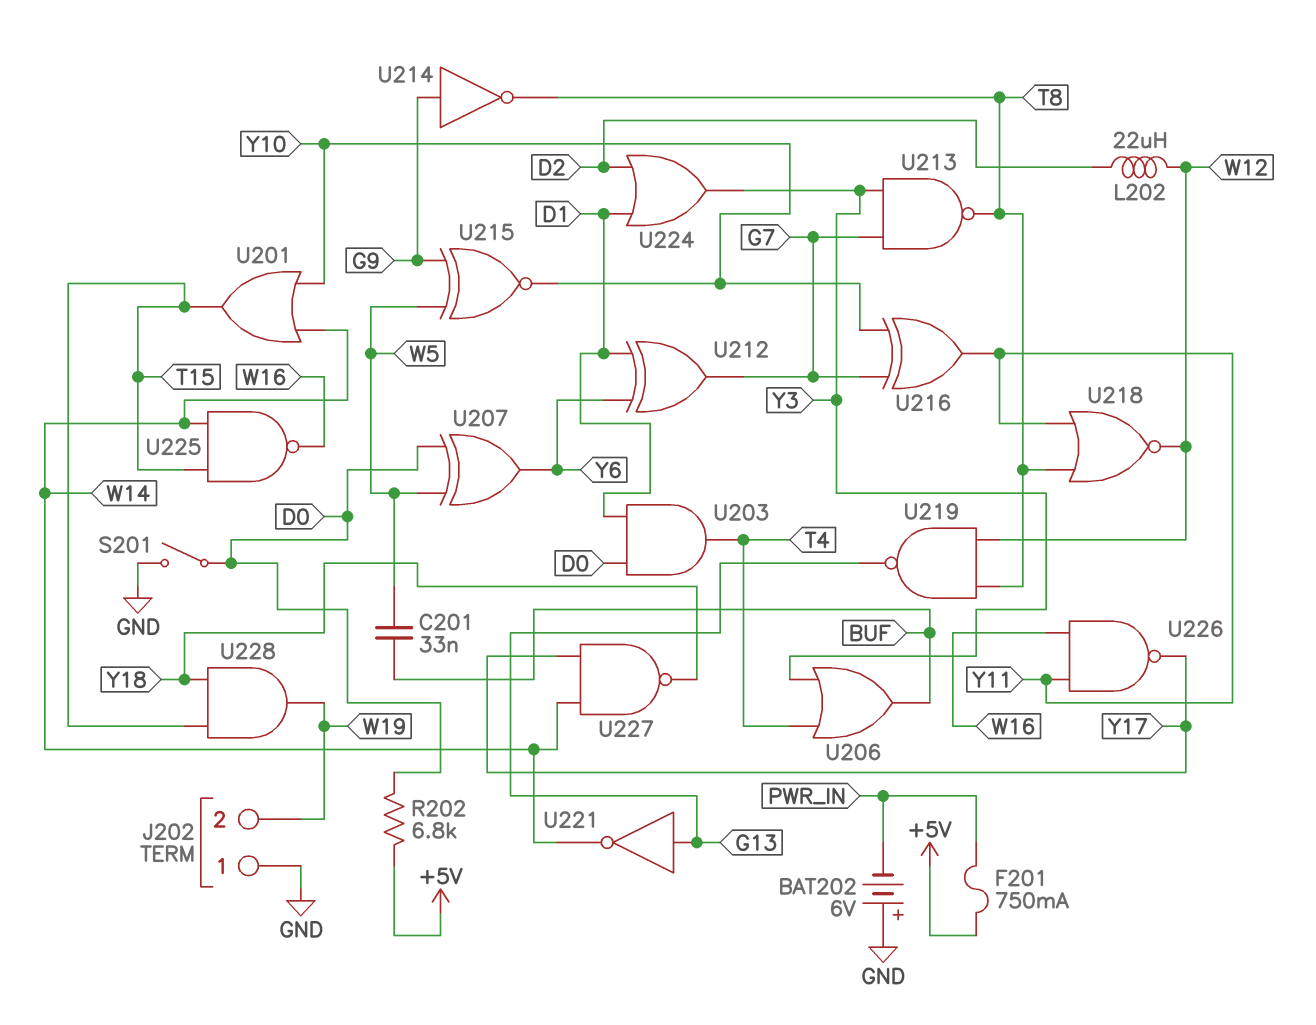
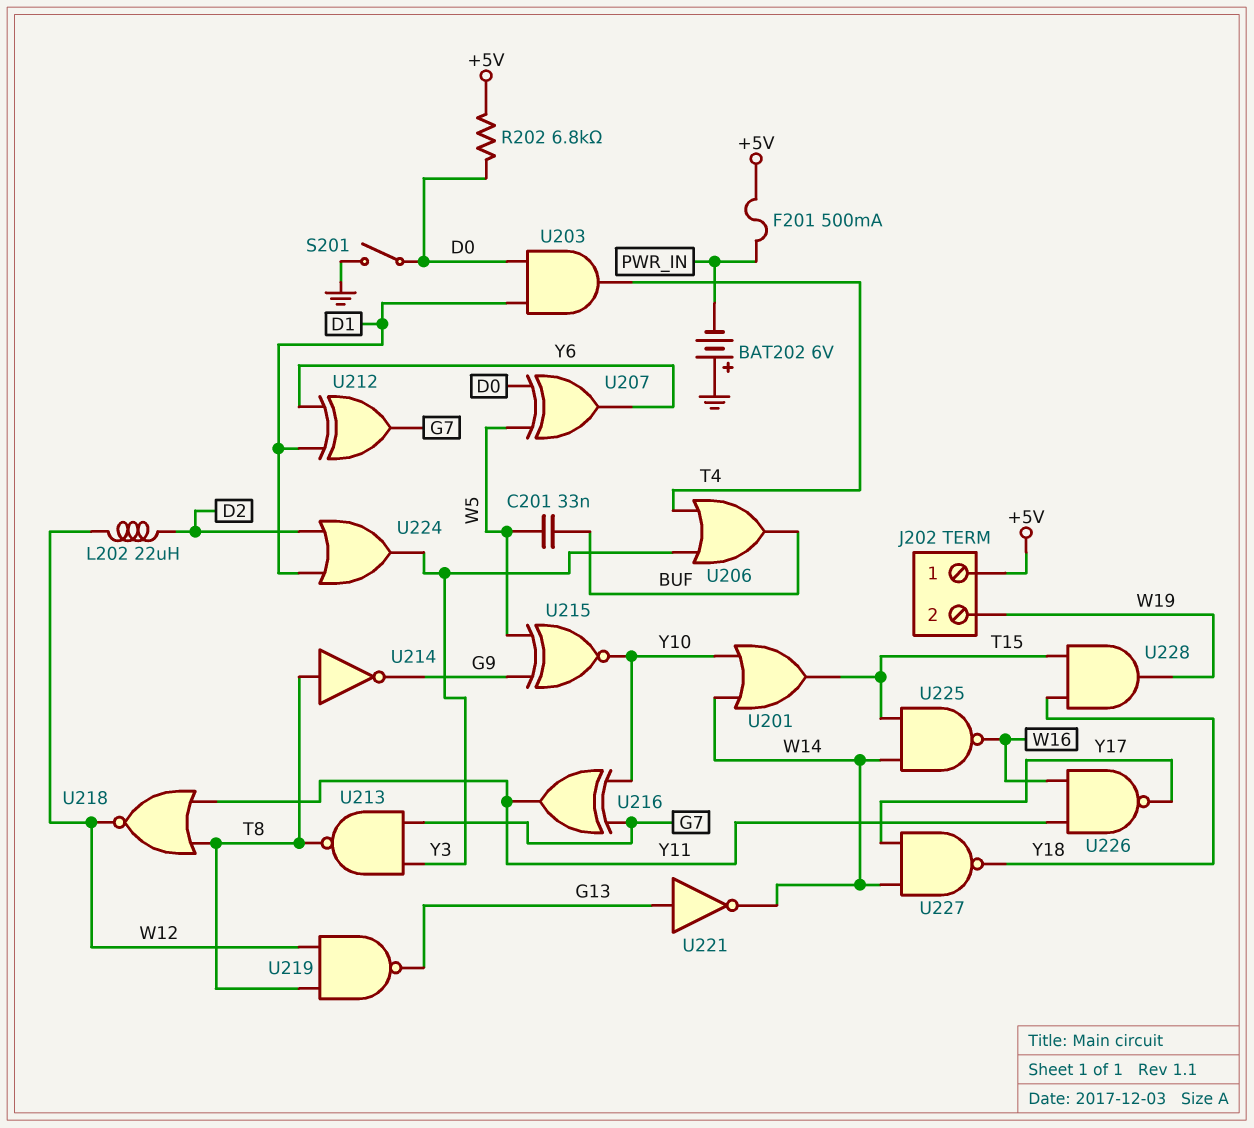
F201: 750mA (+5V, PWR_IN) -> 500mA (+5V, PWR_IN)
J202 pin 1: GND -> +5V
U214: NOT (in G9, out T8) -> NOT (in T8, out G9)

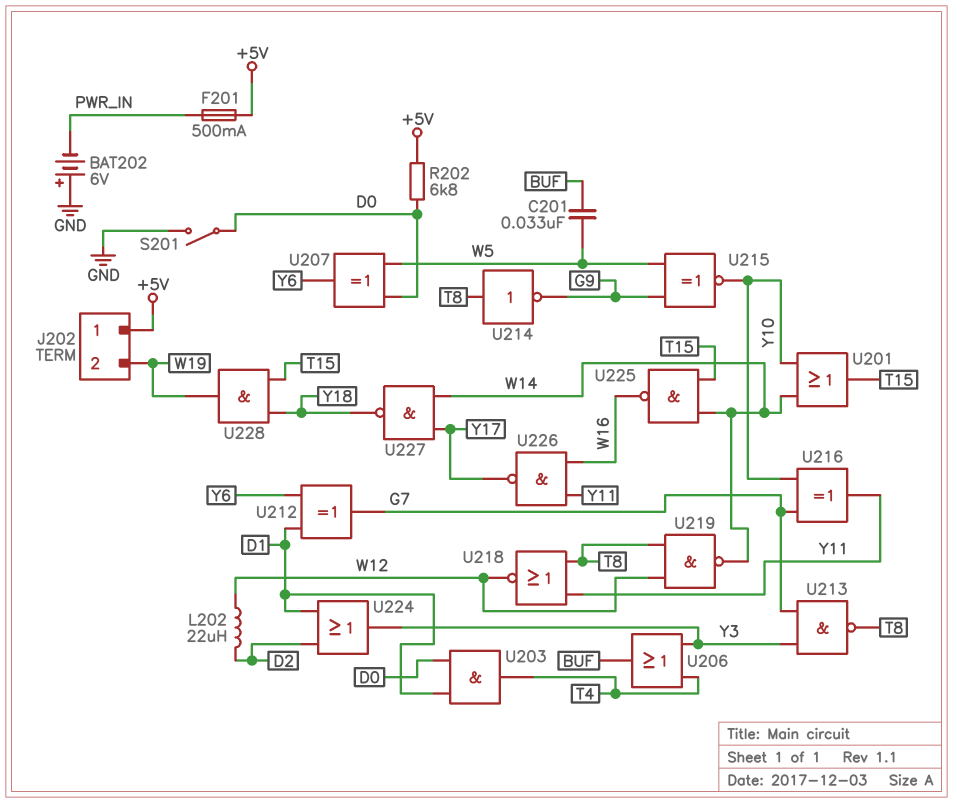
U219: NAND (in T8, in W12, out G13) -> NAND (in T8, in W12, out W14)
U221: NOT (in G13, out W14) -> none

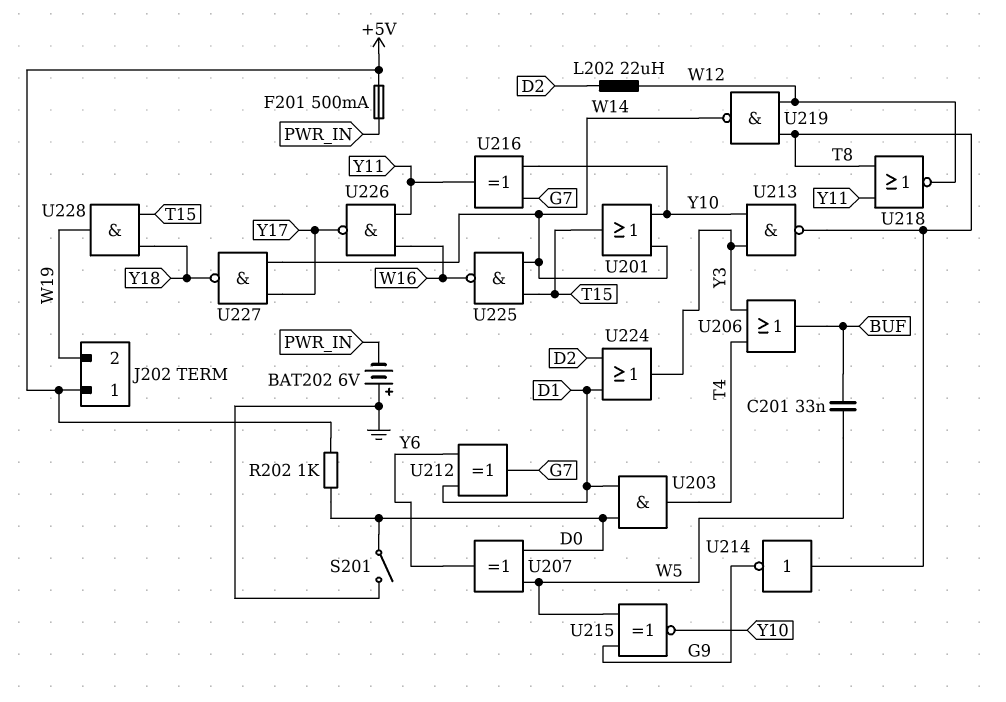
R202: 6.8k (+5V, D0) -> 1k (+5V, D0)
U213: NAND (in G7, in Y3, out T8) -> NAND (in Y3, in Y10, out T8)

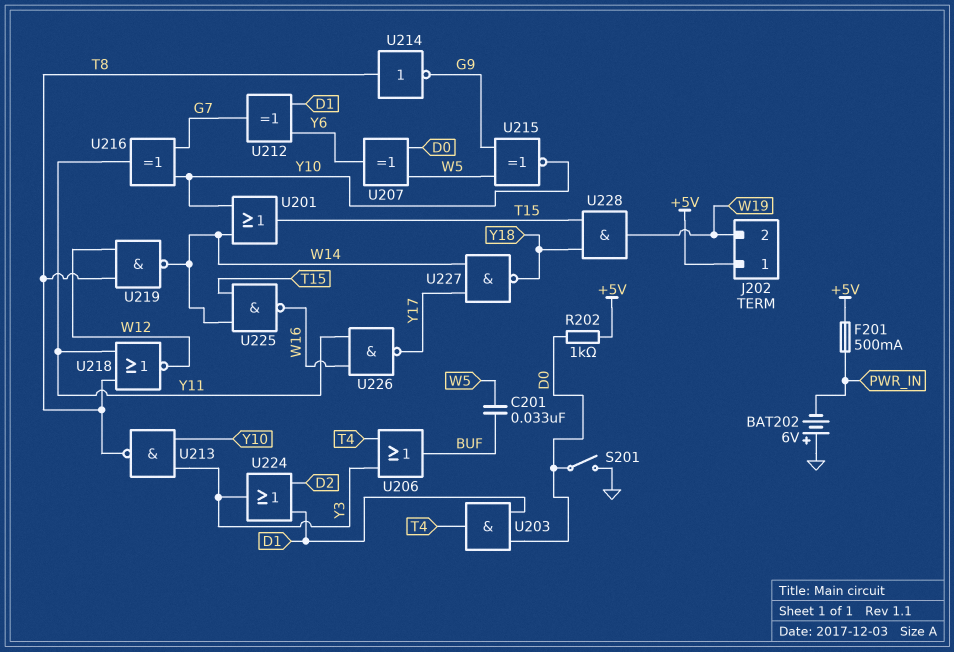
L202: 22uH (D2, W12) -> none

